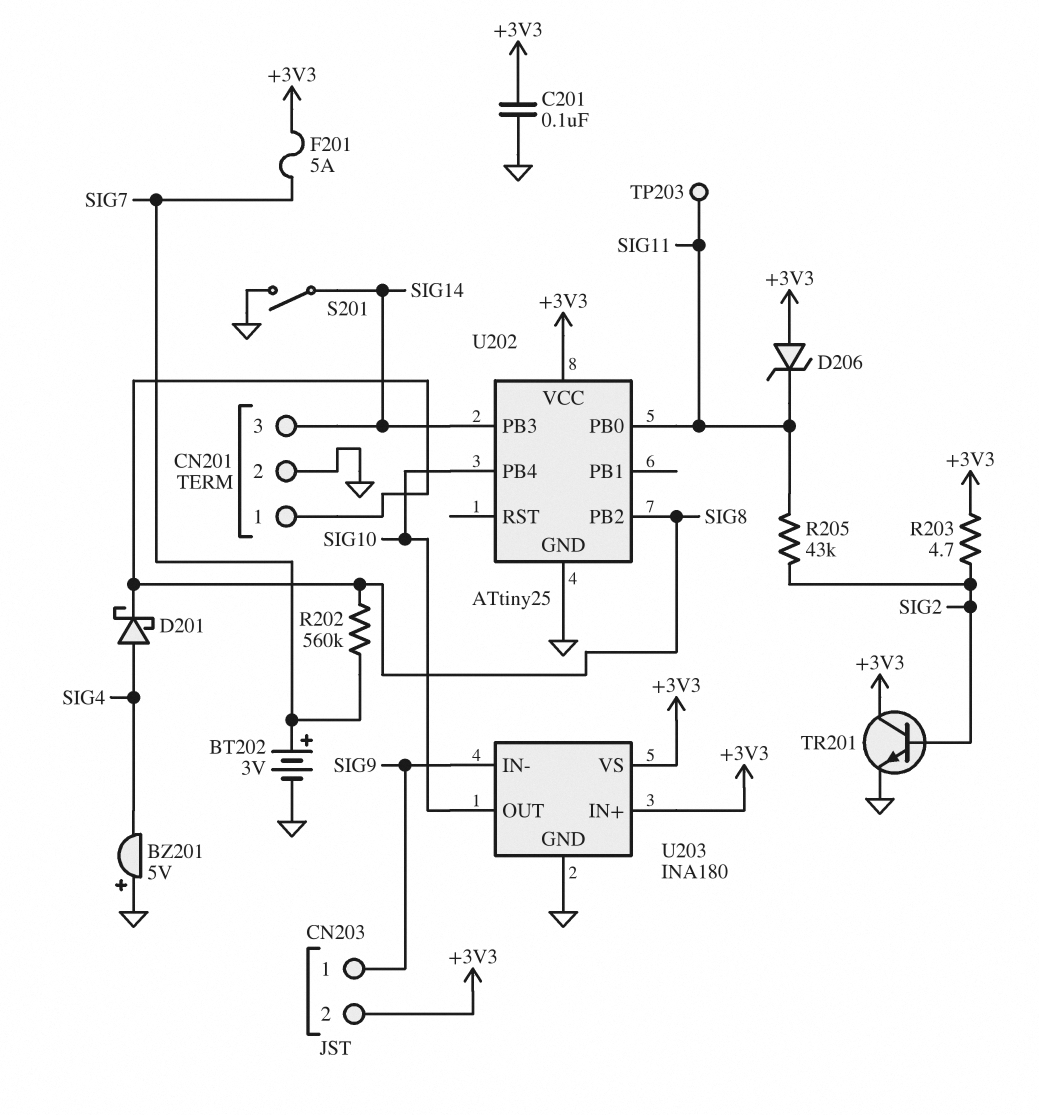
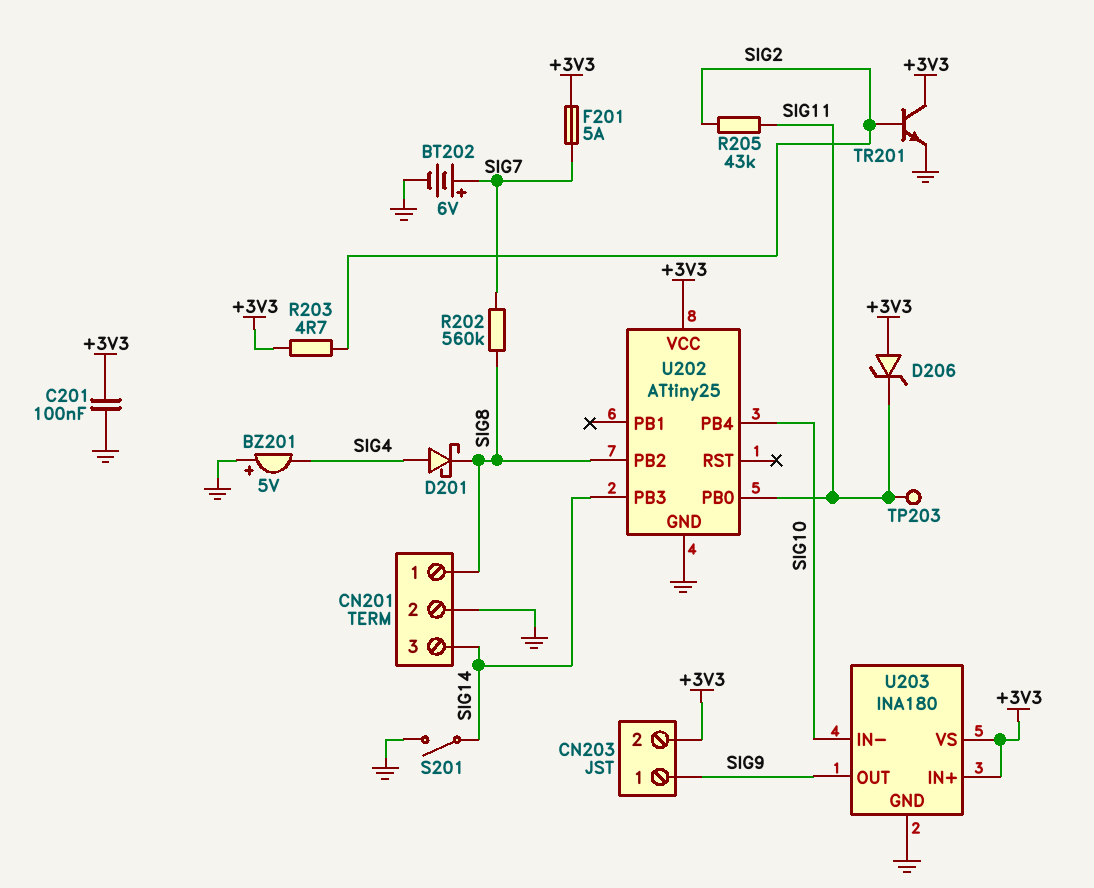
BT202: 3V (plus SIG7, minus GND) -> 6V (plus SIG7, minus GND)
U203 pin IN-: SIG9 -> SIG10
U203 pin OUT: SIG10 -> SIG9

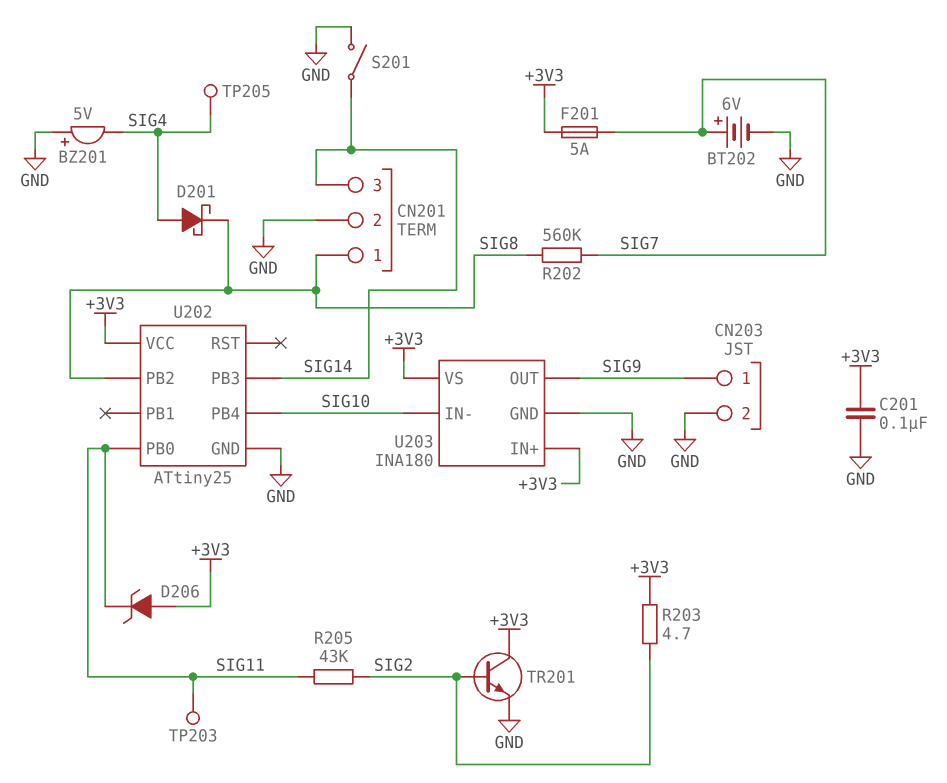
CN203 pin 2: +3V3 -> GND
TP205: none -> test point (SIG4)

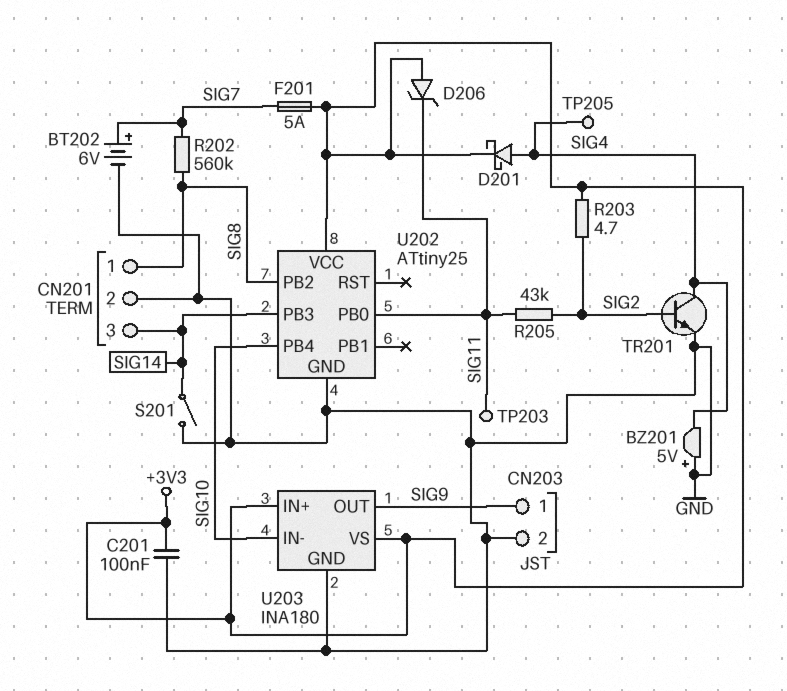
D201: schottky (A SIG4, K SIG8) -> schottky (A SIG4, K +3V3)
TR201: NPN (B SIG2, C +3V3, E GND) -> NPN (B SIG2, C SIG4, E GND)

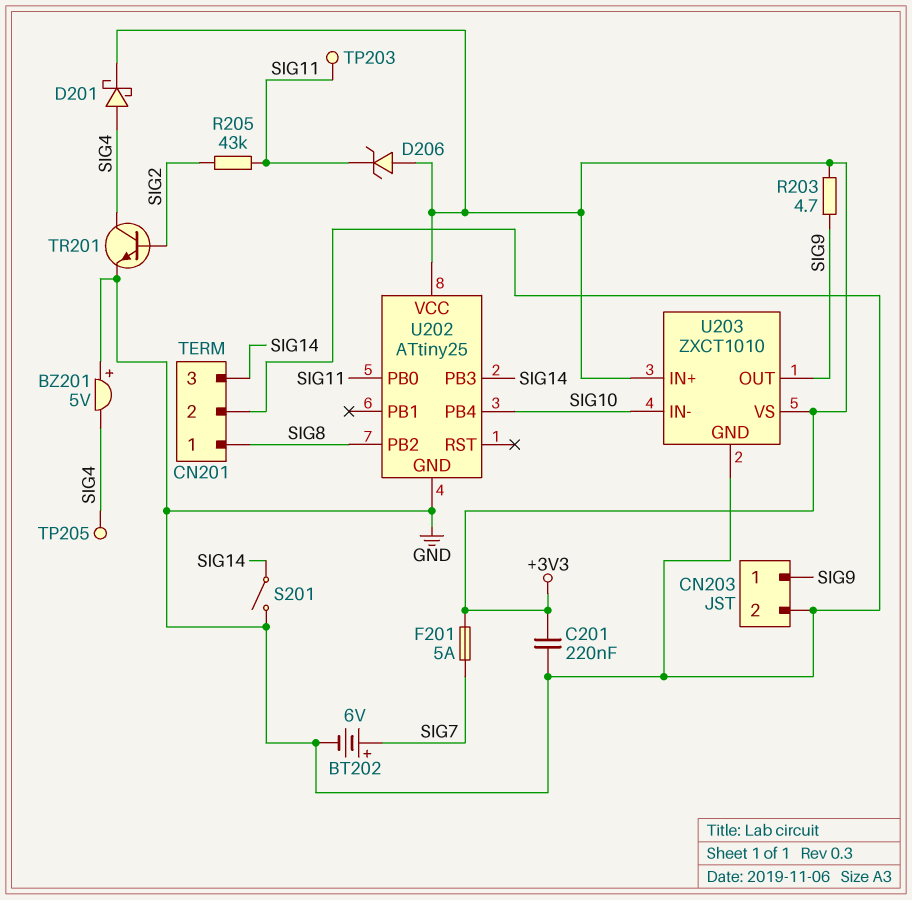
C201: 100nF (+3V3, GND) -> 220nF (+3V3, GND)
R202: 560k (SIG7, SIG8) -> none
R203: 4.7 (+3V3, SIG2) -> 4.7 (+3V3, SIG9)
U203: INA180 -> ZXCT1010

